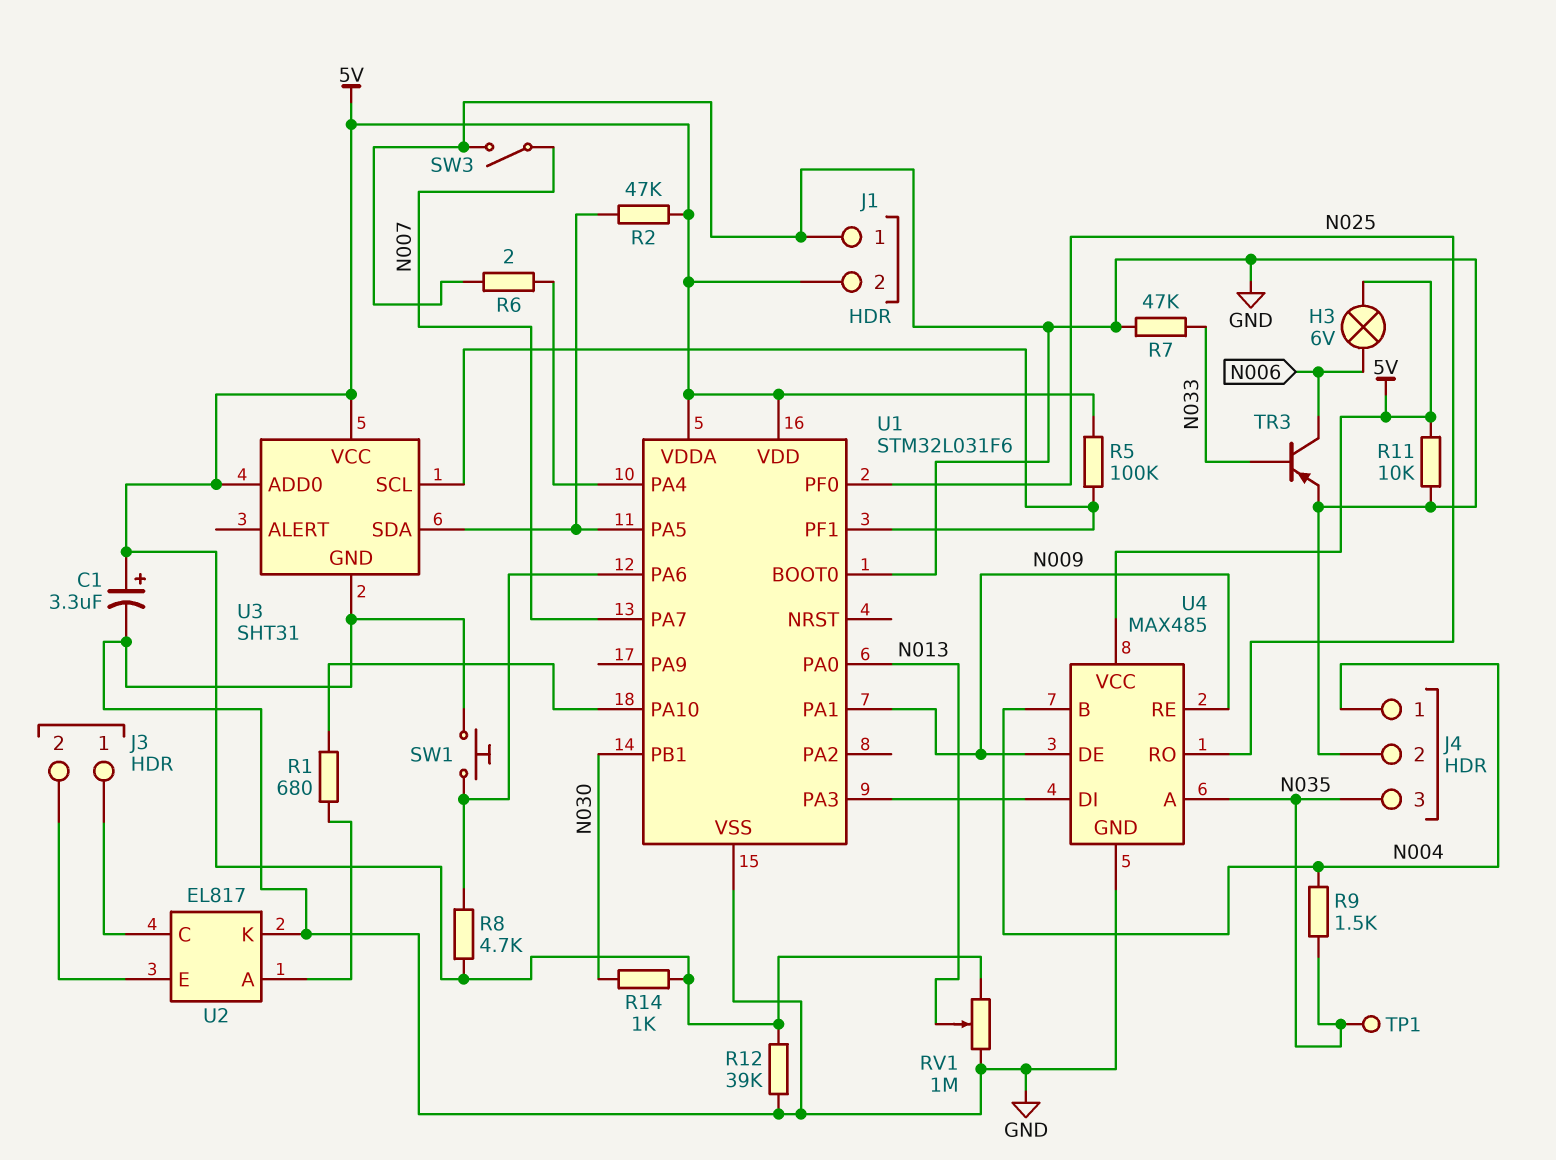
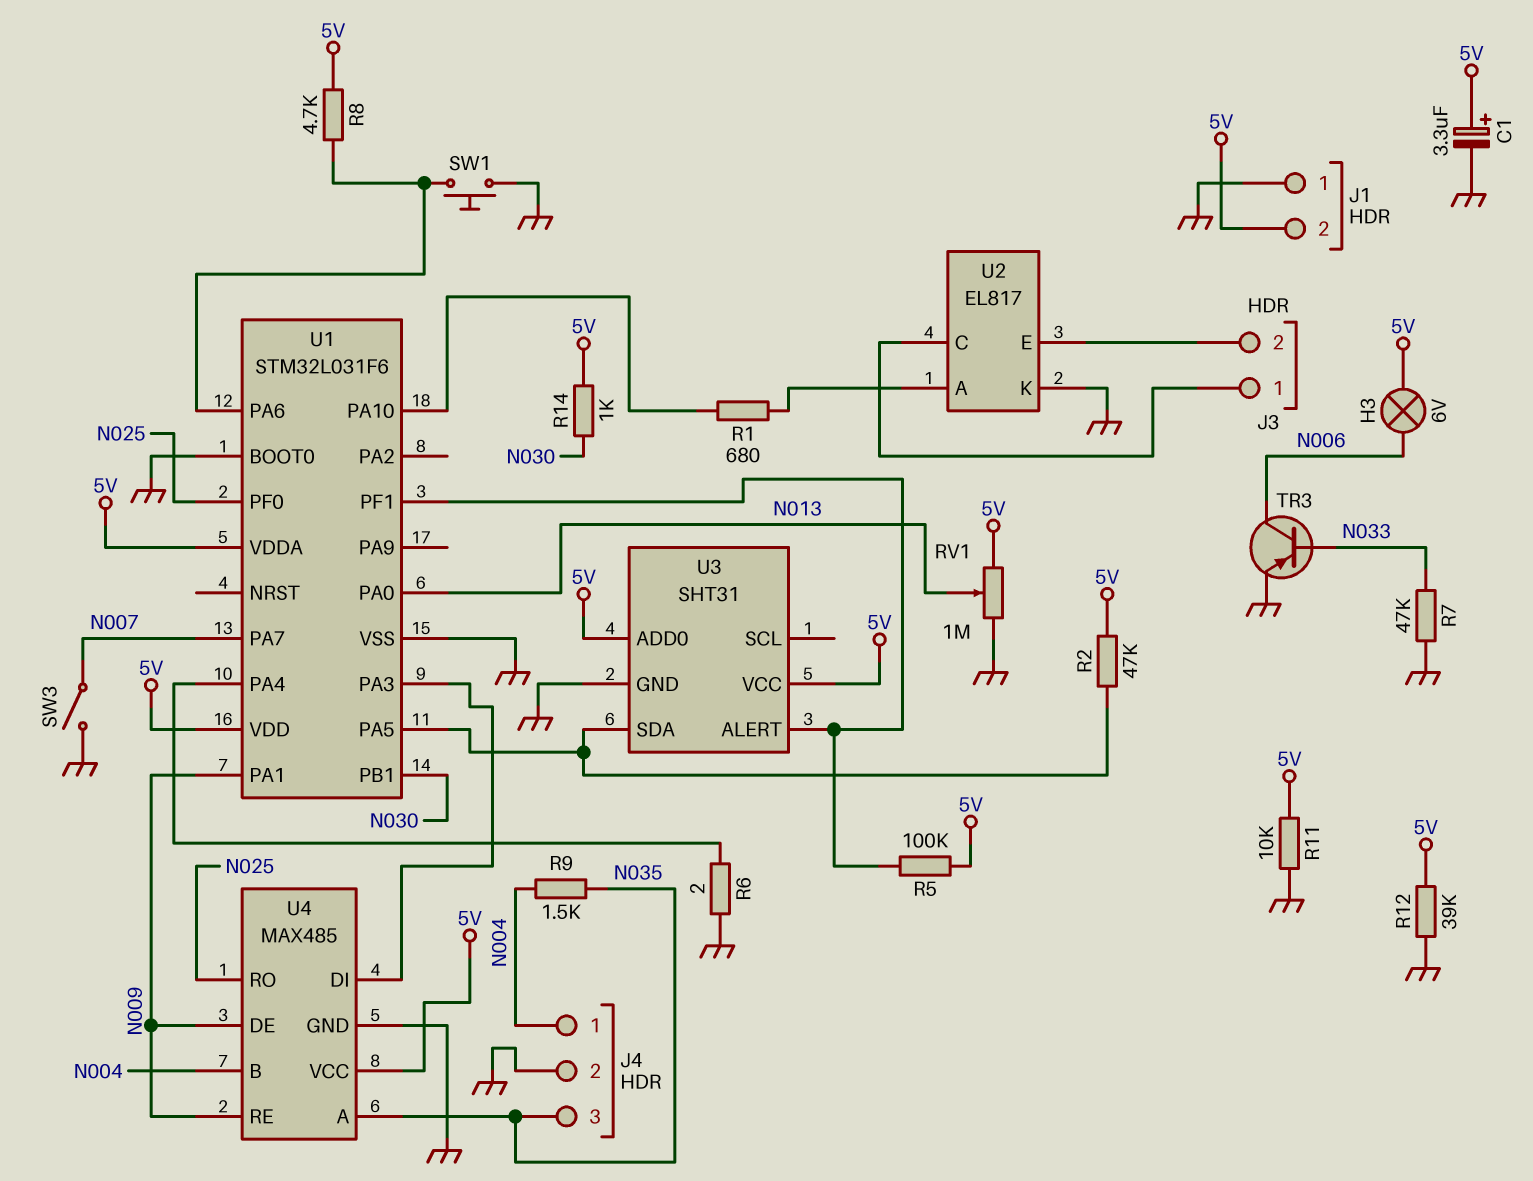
TP1: test point (N035) -> none
U3 pin ALERT: none -> U1/PF1
U3 pin SCL: U1/PF1 -> none

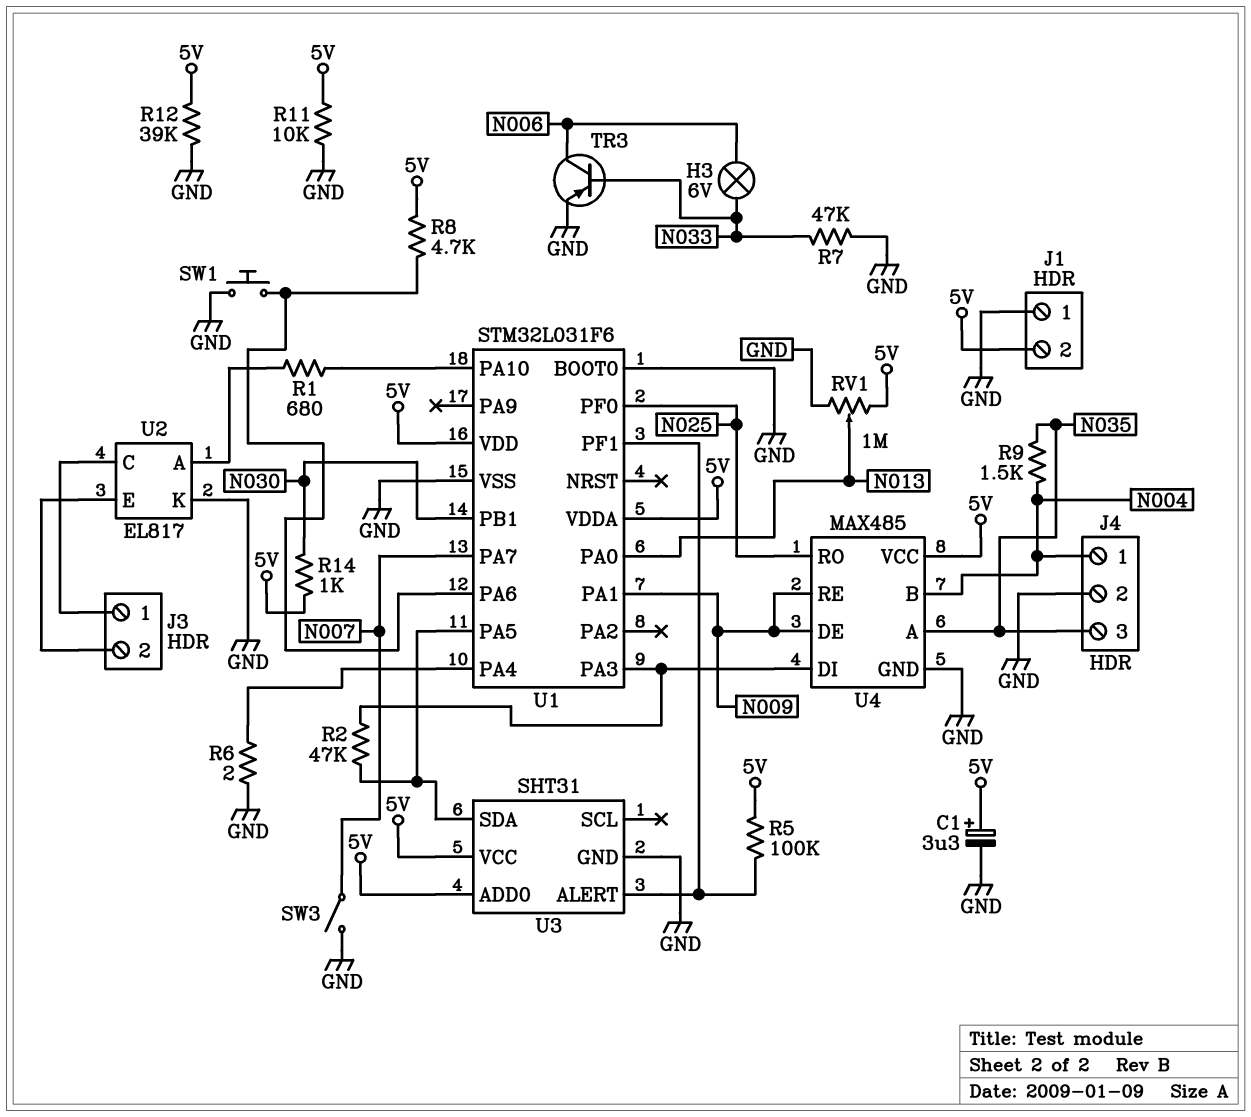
H3: lamp 6V (5V, N006) -> lamp 6V (N006, N033)
R2: 47k (5V, U1/PA5) -> 47k (U1/PA3, U1/PA5)

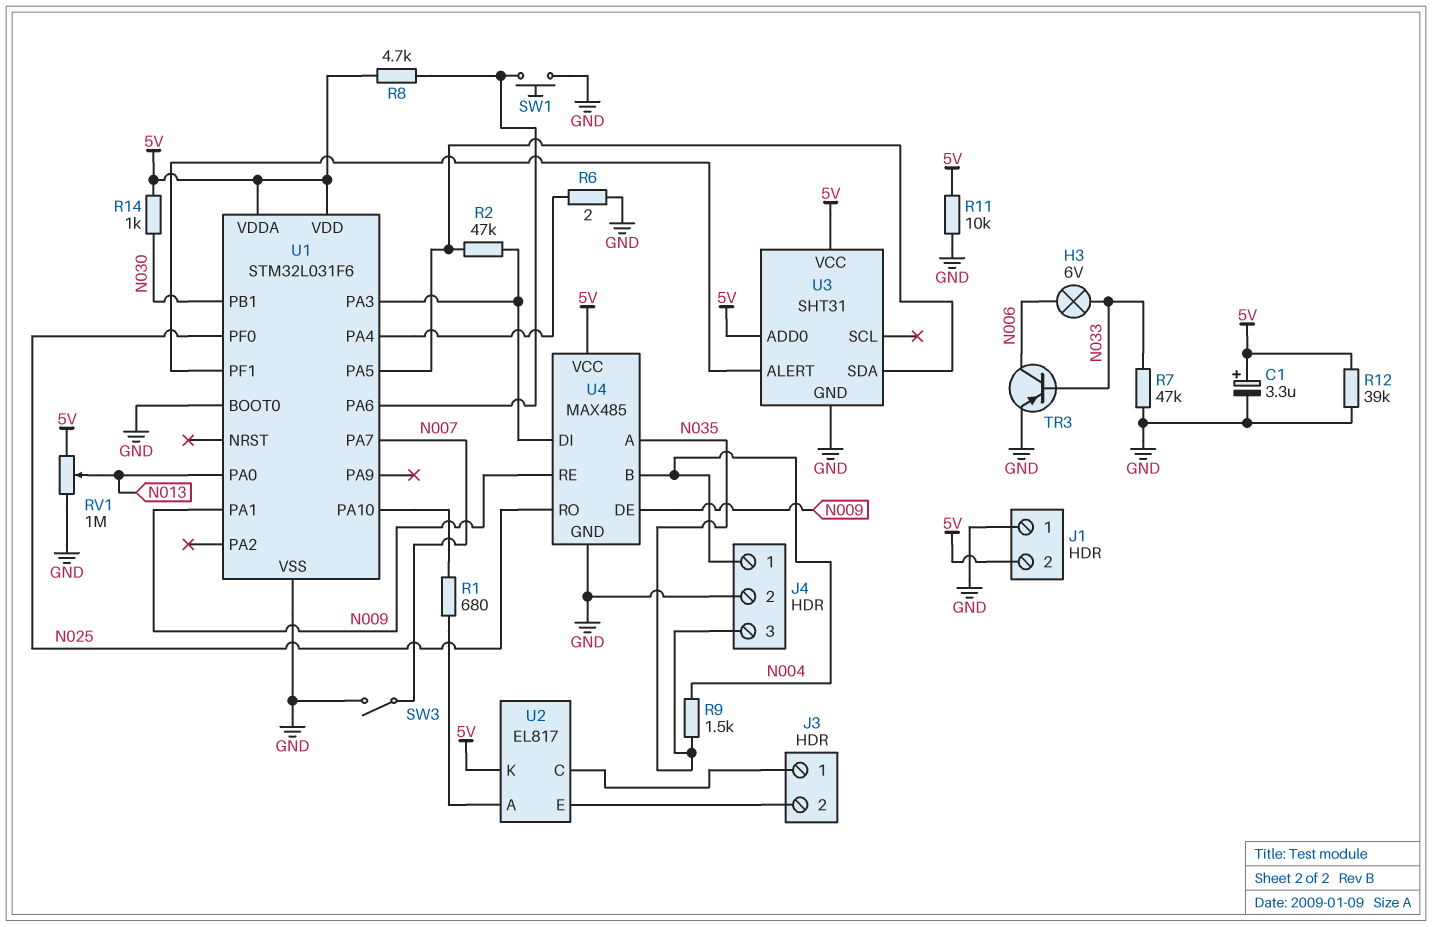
R5: 100k (5V, U1/PF1) -> none
U2 pin K: GND -> 5V

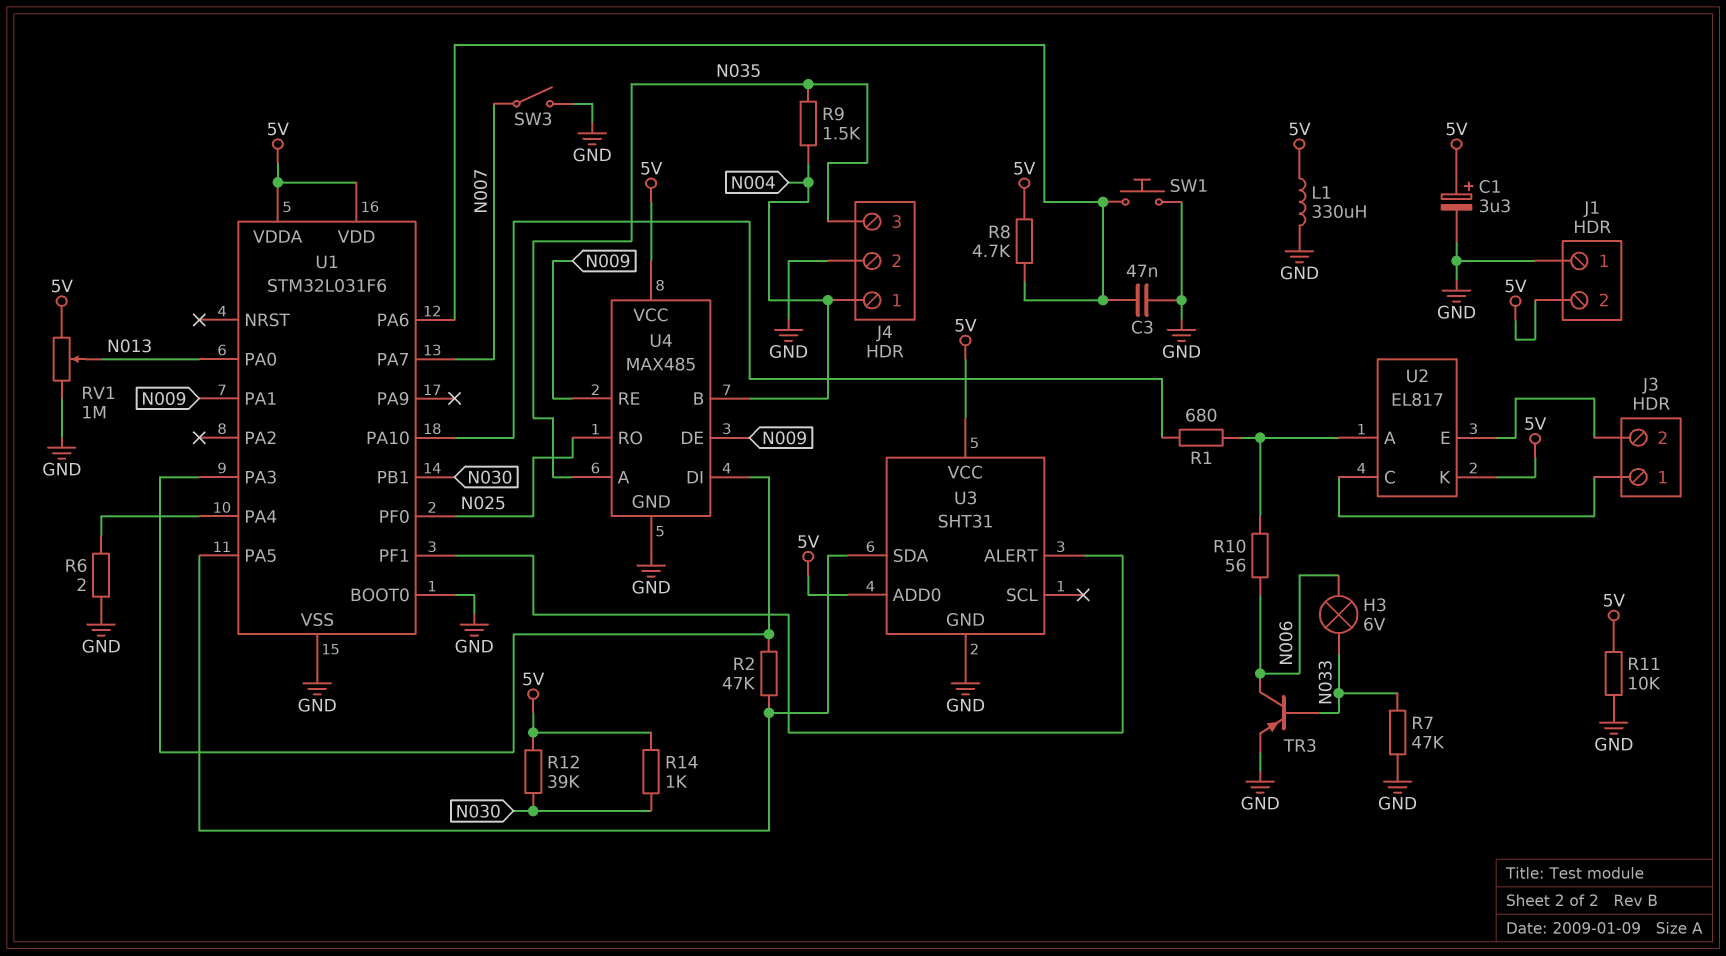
C3: none -> 47nF (GND, U1/PA6)
L1: none -> 330uH (5V, GND)
R10: none -> 56 (N006, U2/A)
R12: 39k (5V, GND) -> 39k (5V, N030)

